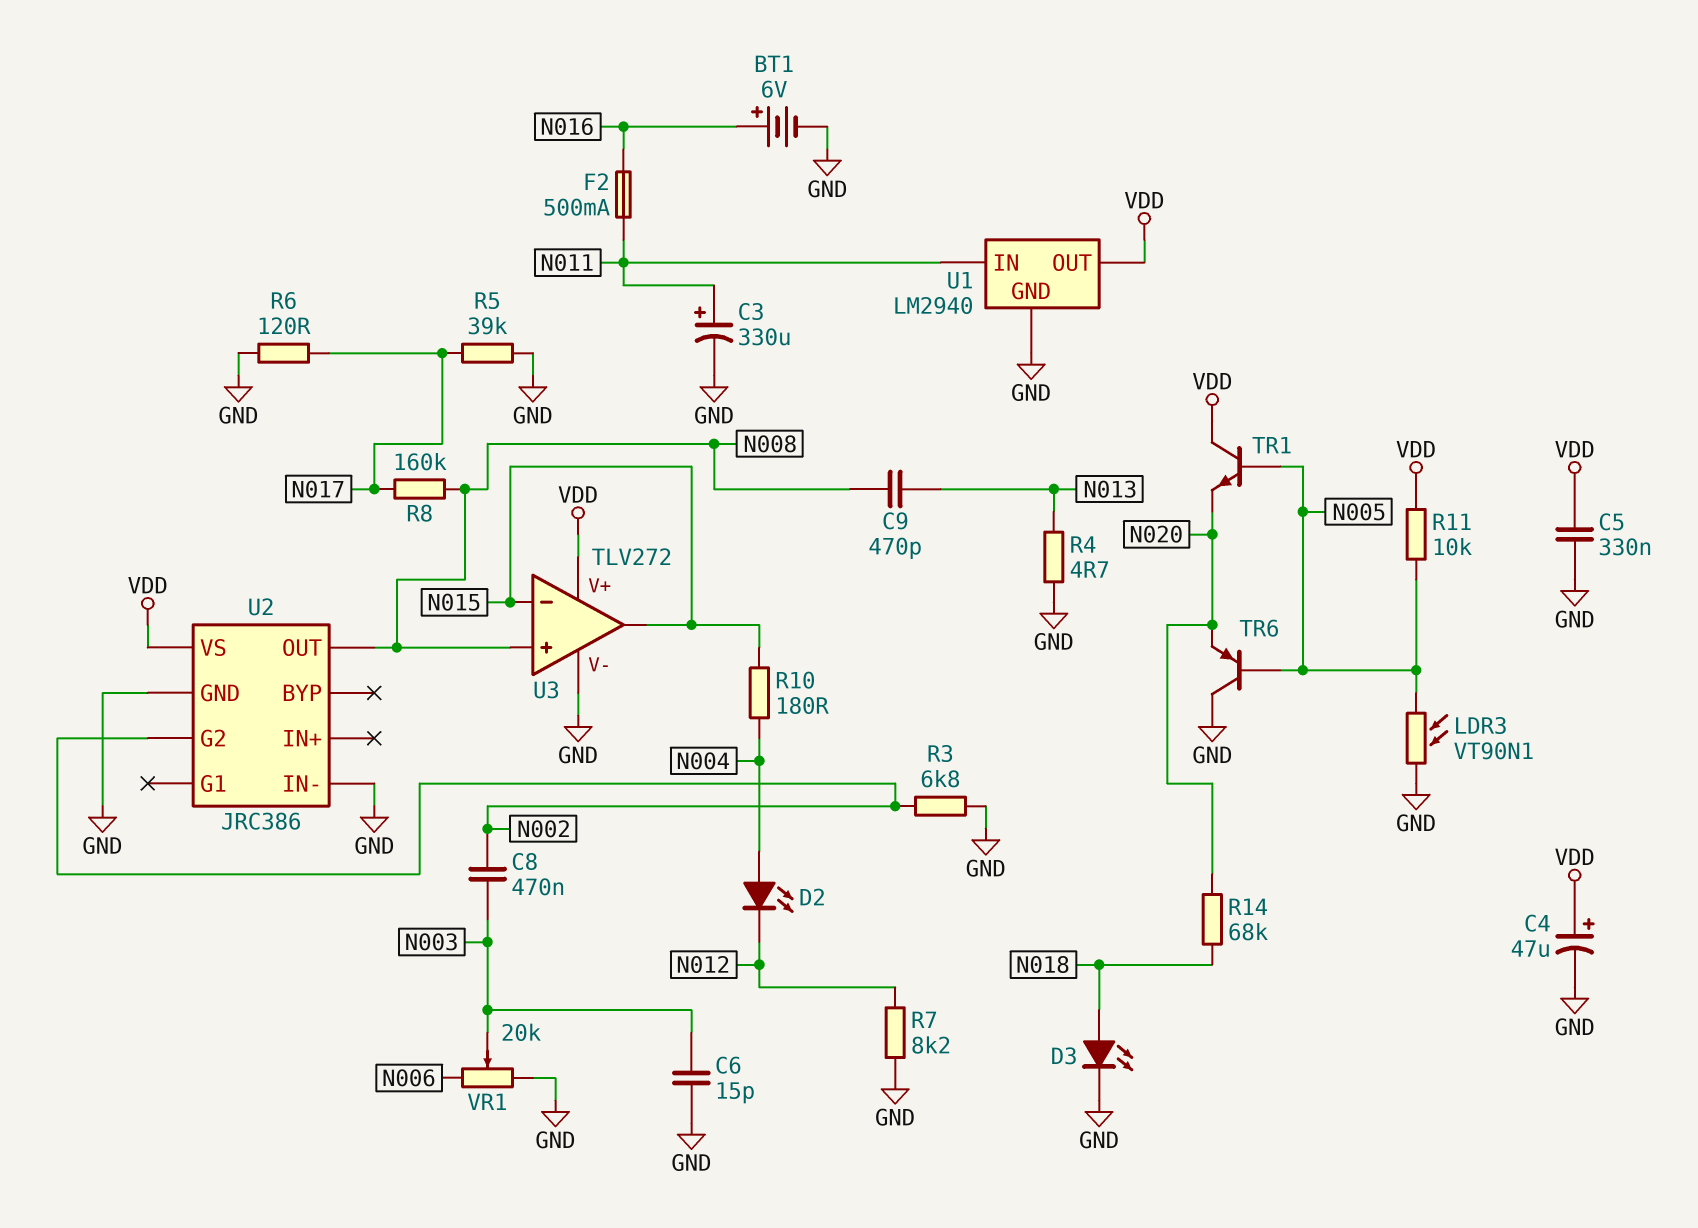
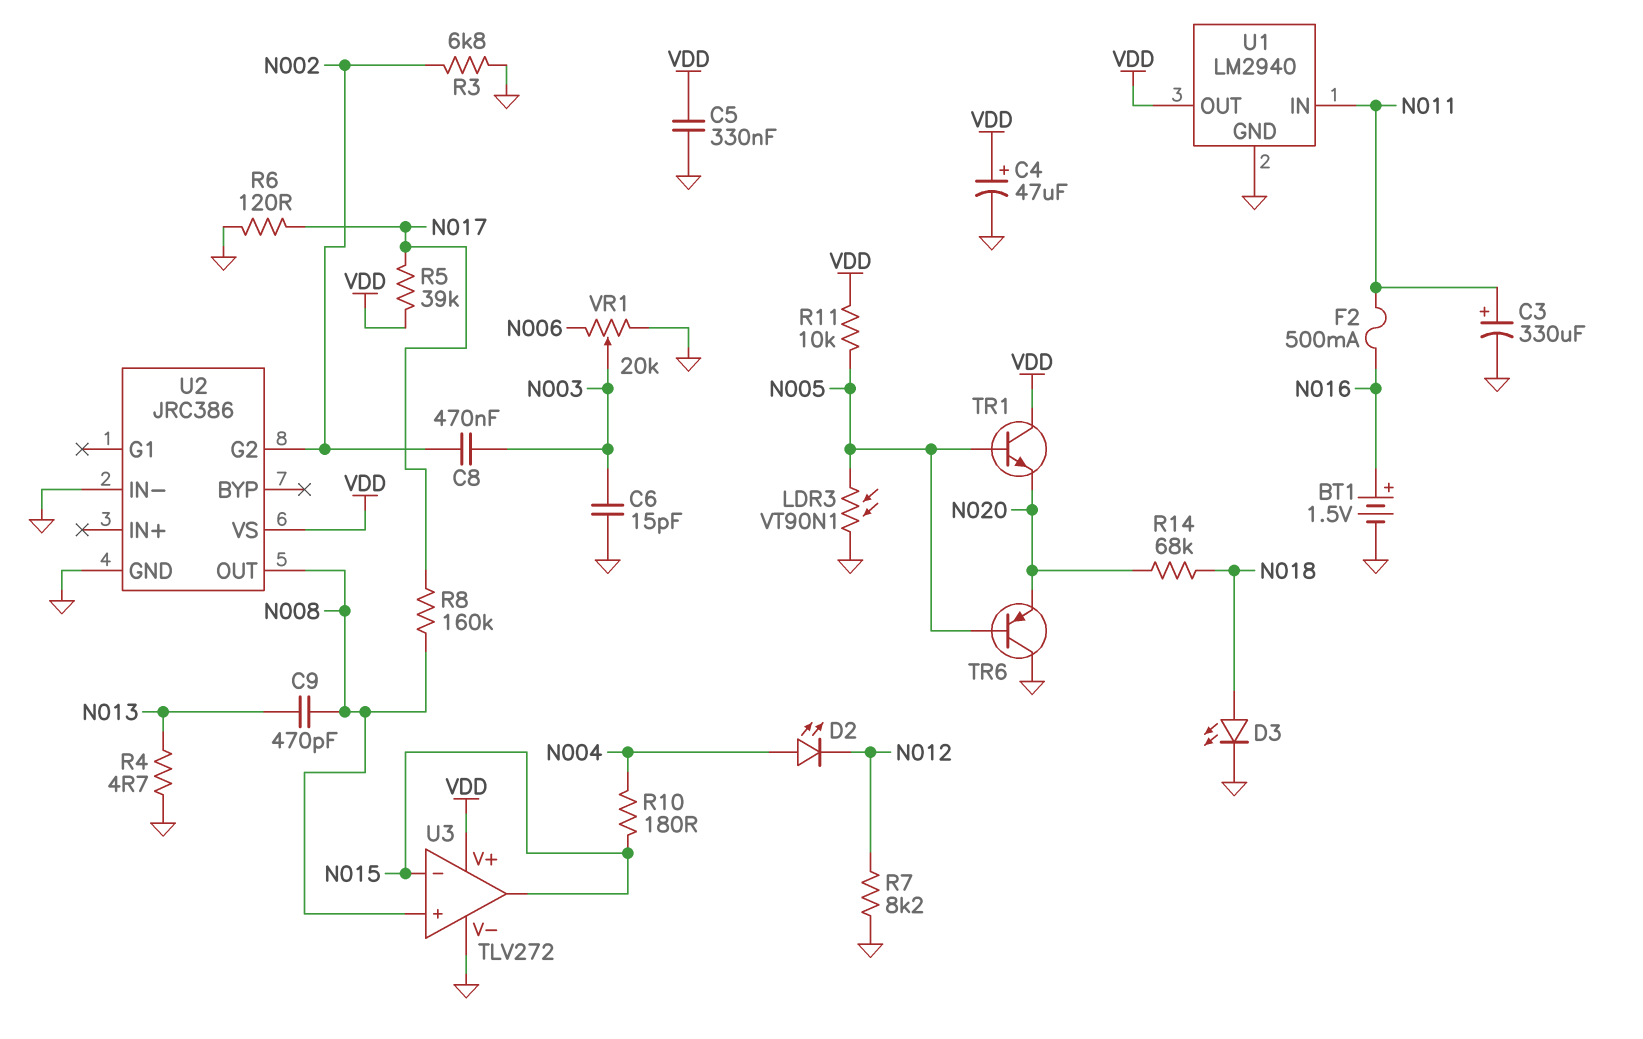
BT1: 6V (plus N016, minus GND) -> 1.5V (plus N016, minus GND)
R5: 39k (GND, N017) -> 39k (N017, VDD)

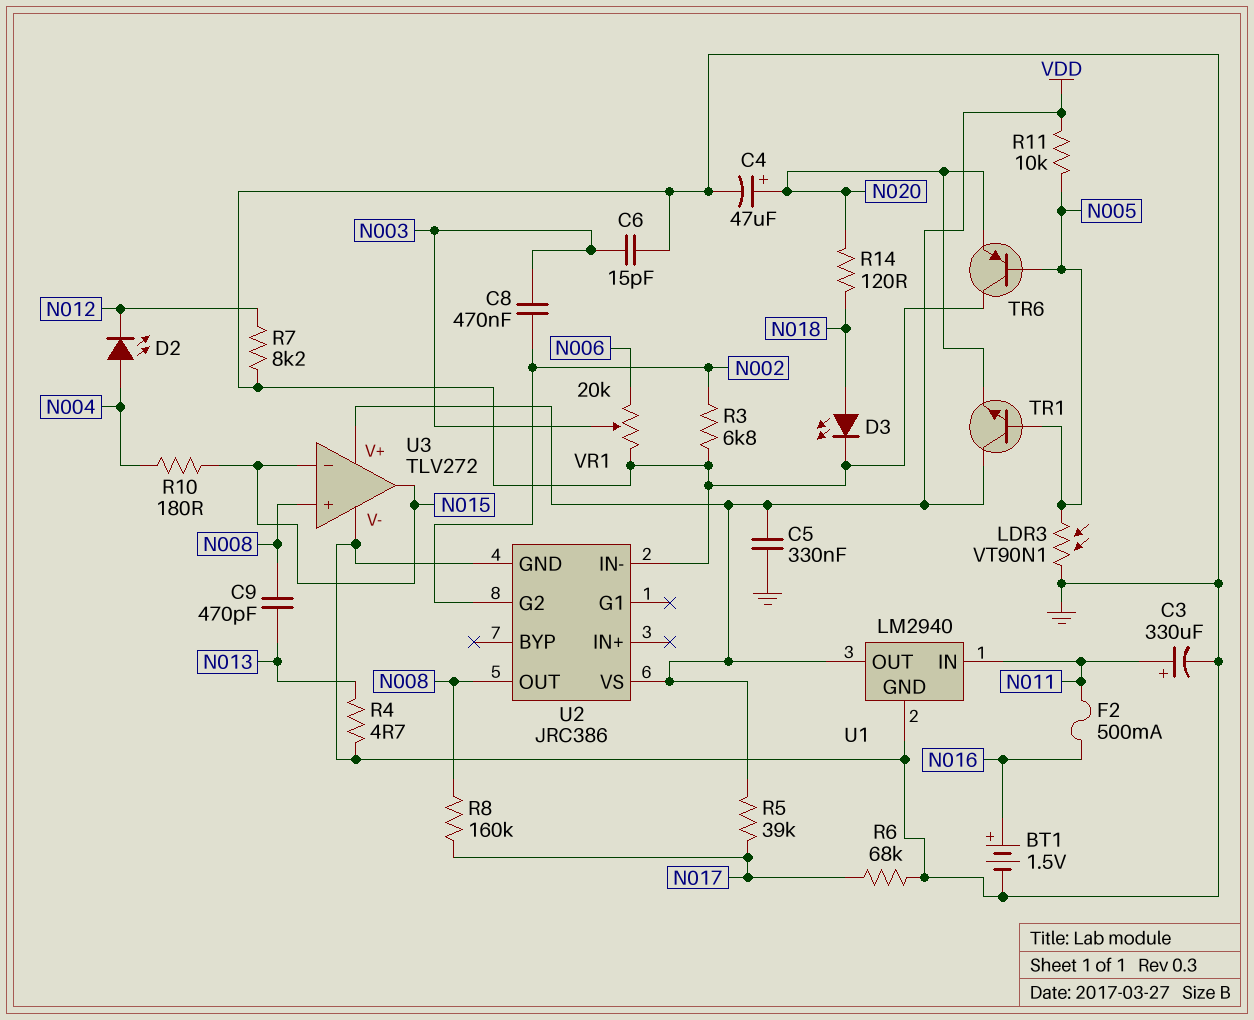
C4: 47uF (plus VDD, minus GND) -> 47uF (plus N020, minus GND)
R6: 120 (GND, N017) -> 68k (GND, N017)
R14: 68k (N018, N020) -> 120 (N018, N020)

